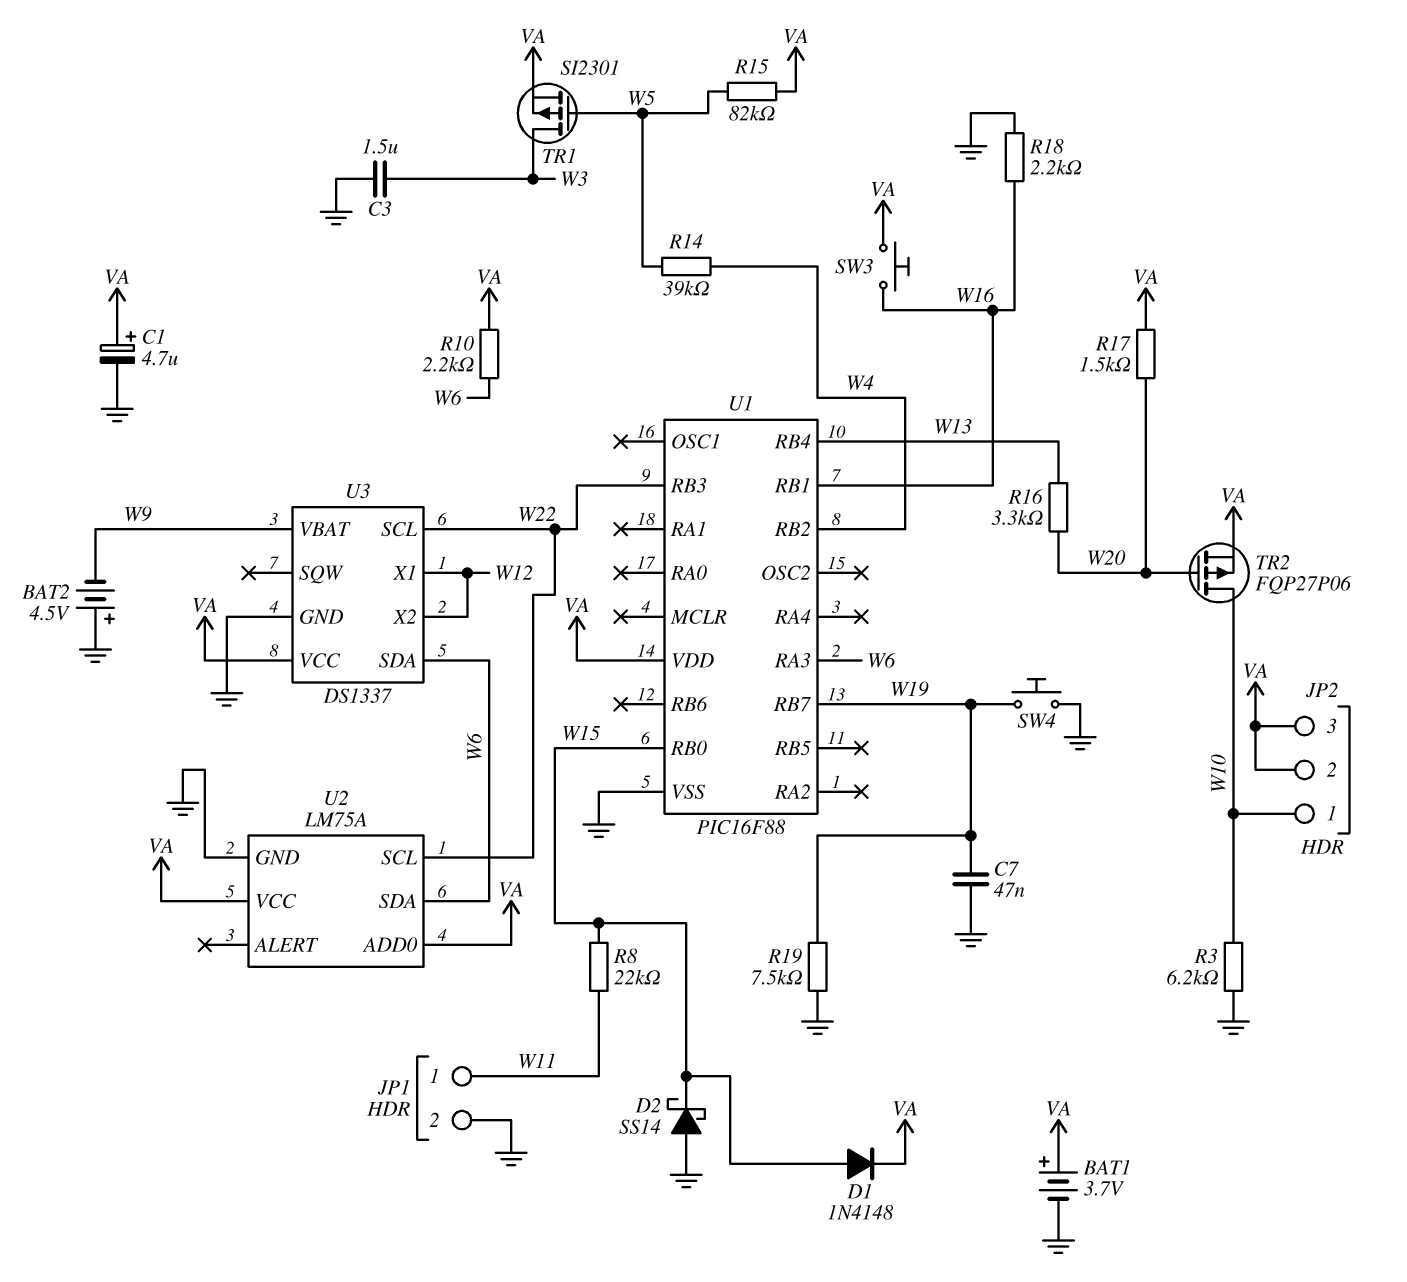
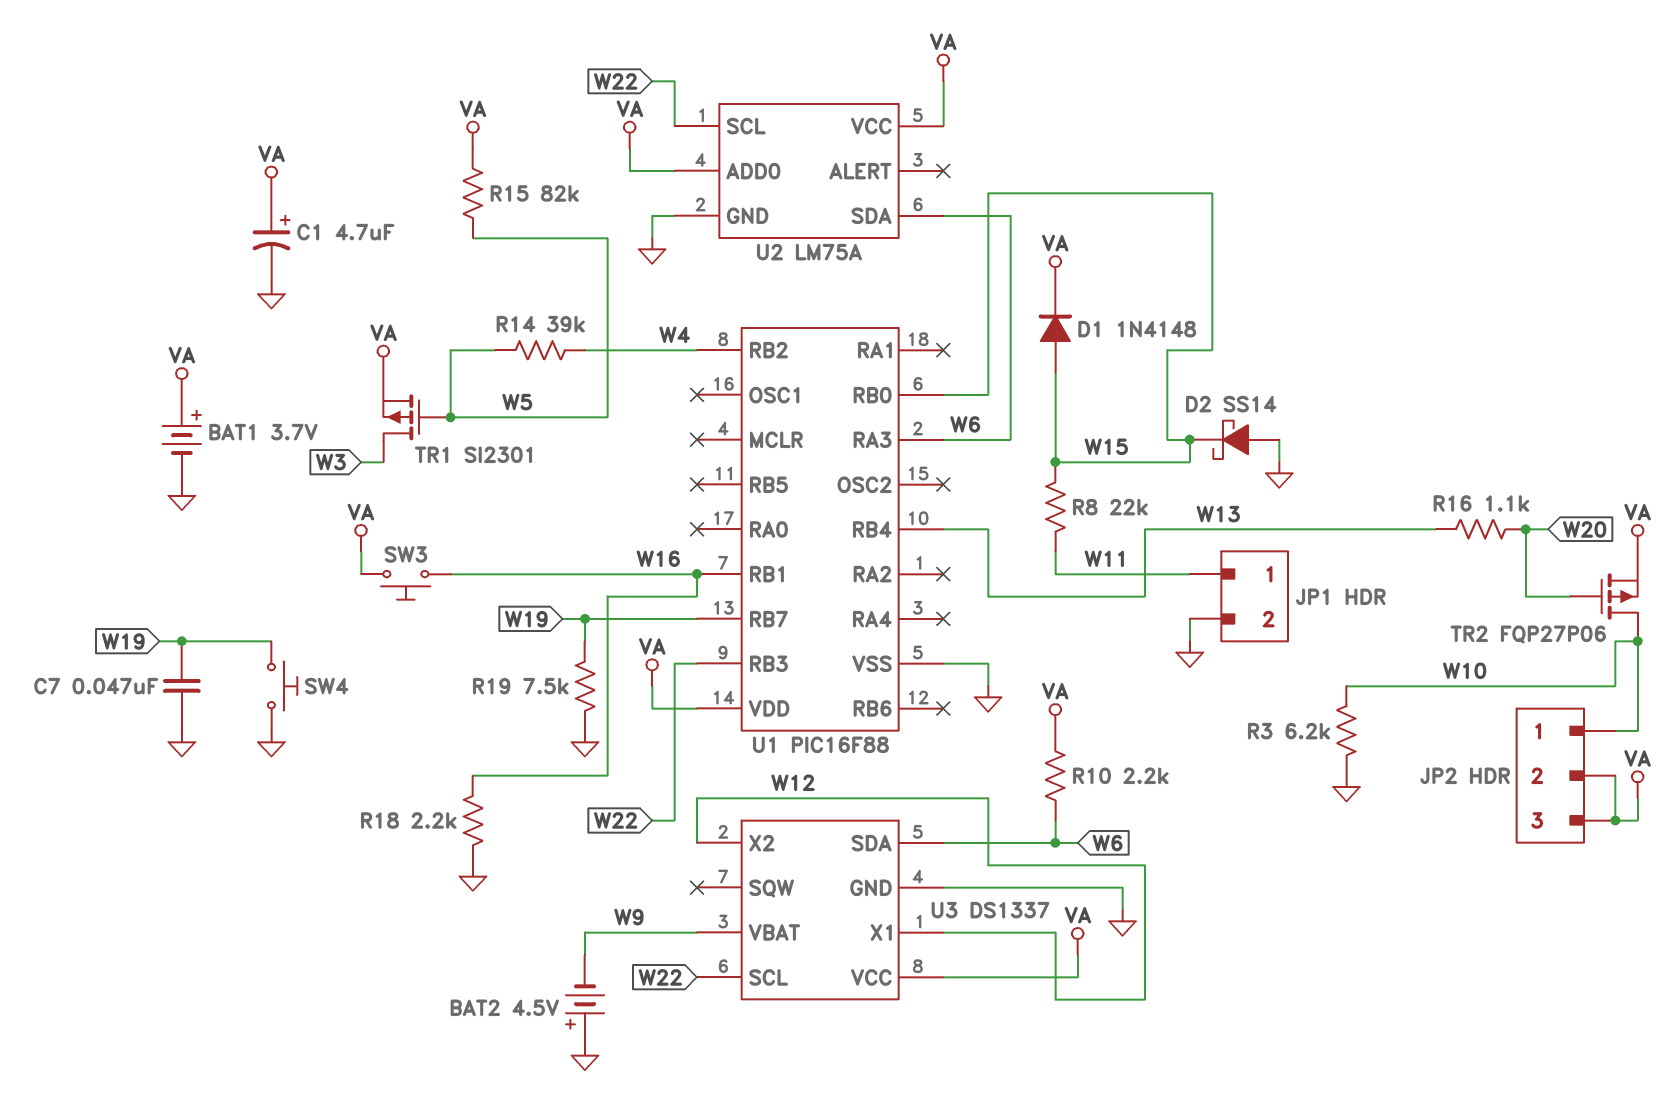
C3: 1.5uF (GND, W3) -> none
R16: 3.3k (W13, W20) -> 1.1k (W13, W20)
R17: 1.5k (VA, W20) -> none

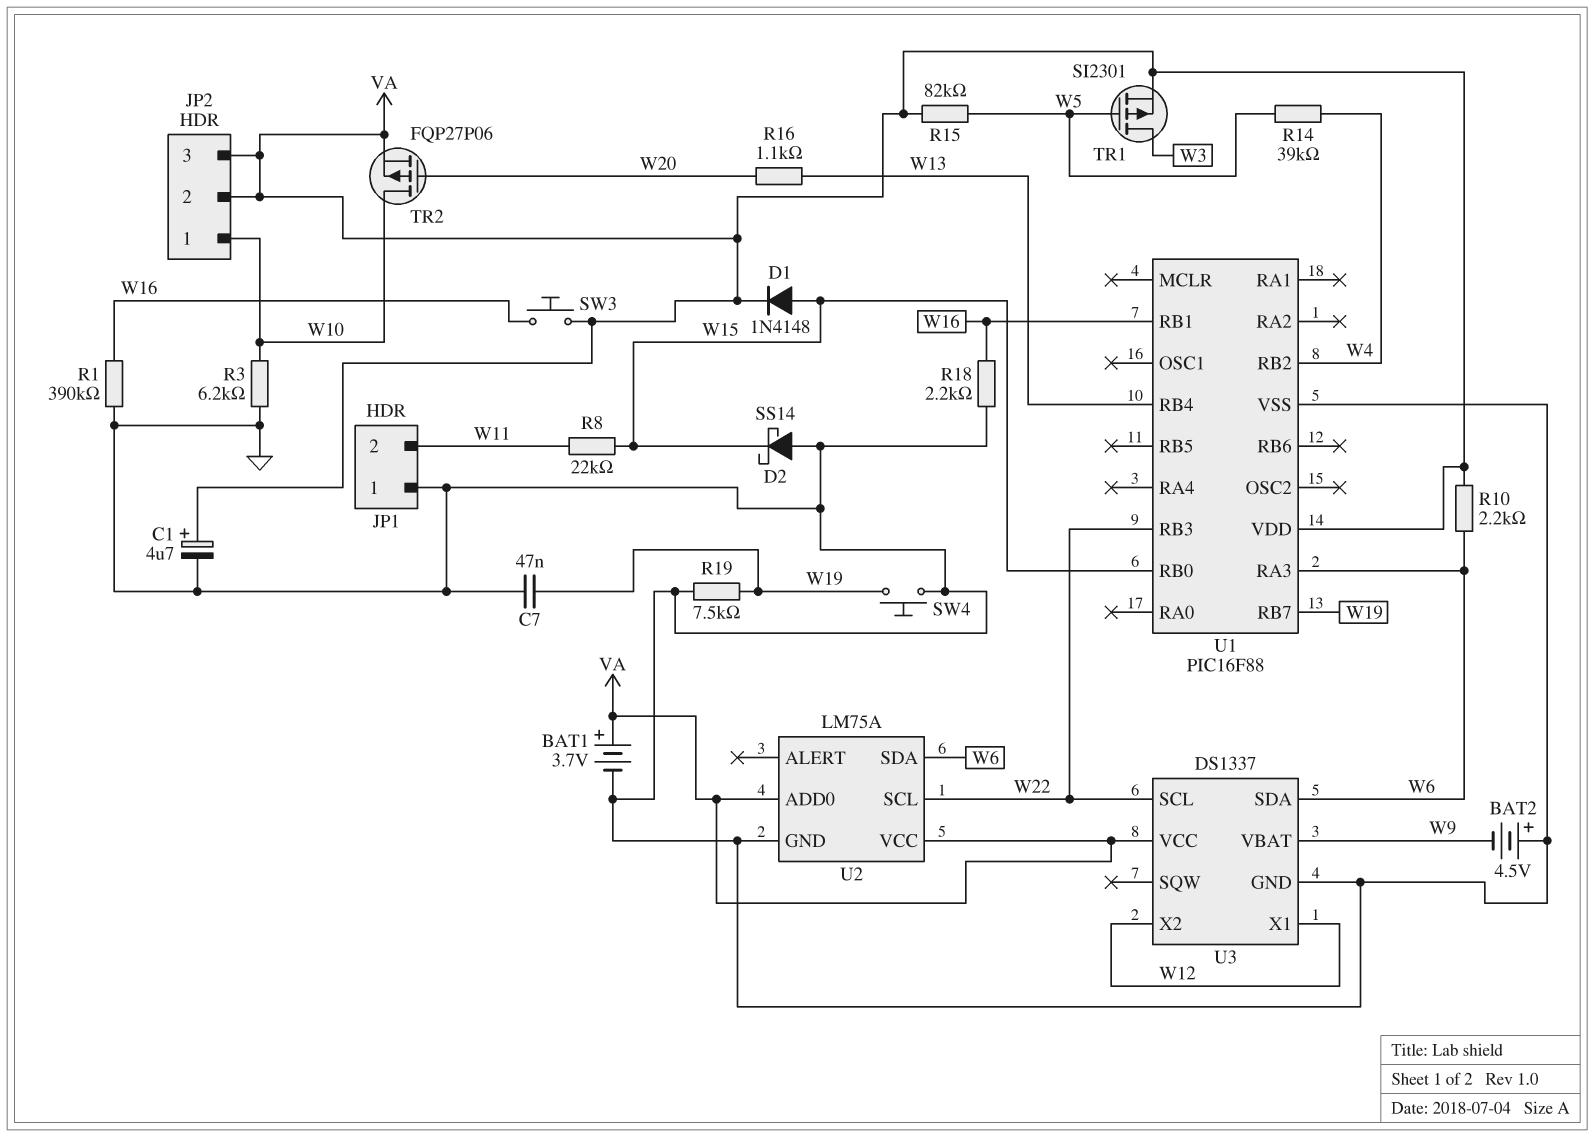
JP1 pin 1: W11 -> GND
JP1 pin 2: GND -> W11
R1: none -> 390k (GND, W16)

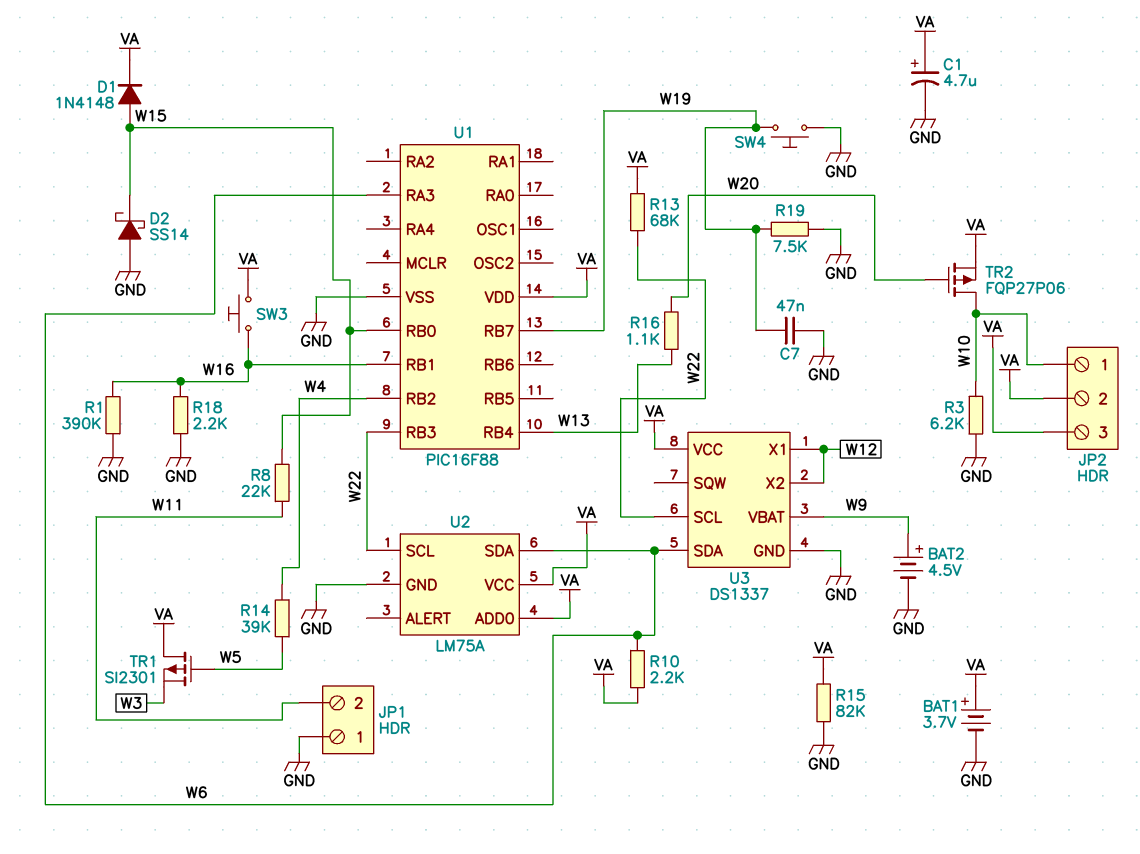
BAT2: 4.5V (plus GND, minus W9) -> 4.5V (plus W9, minus GND)
R13: none -> 68k (VA, W22)
R15: 82k (VA, W5) -> 82k (GND, VA)
TR1: PMOS SI2301 (G W5, D W3, S VA) -> PMOS SI2301 (G W5, D VA, S W3)

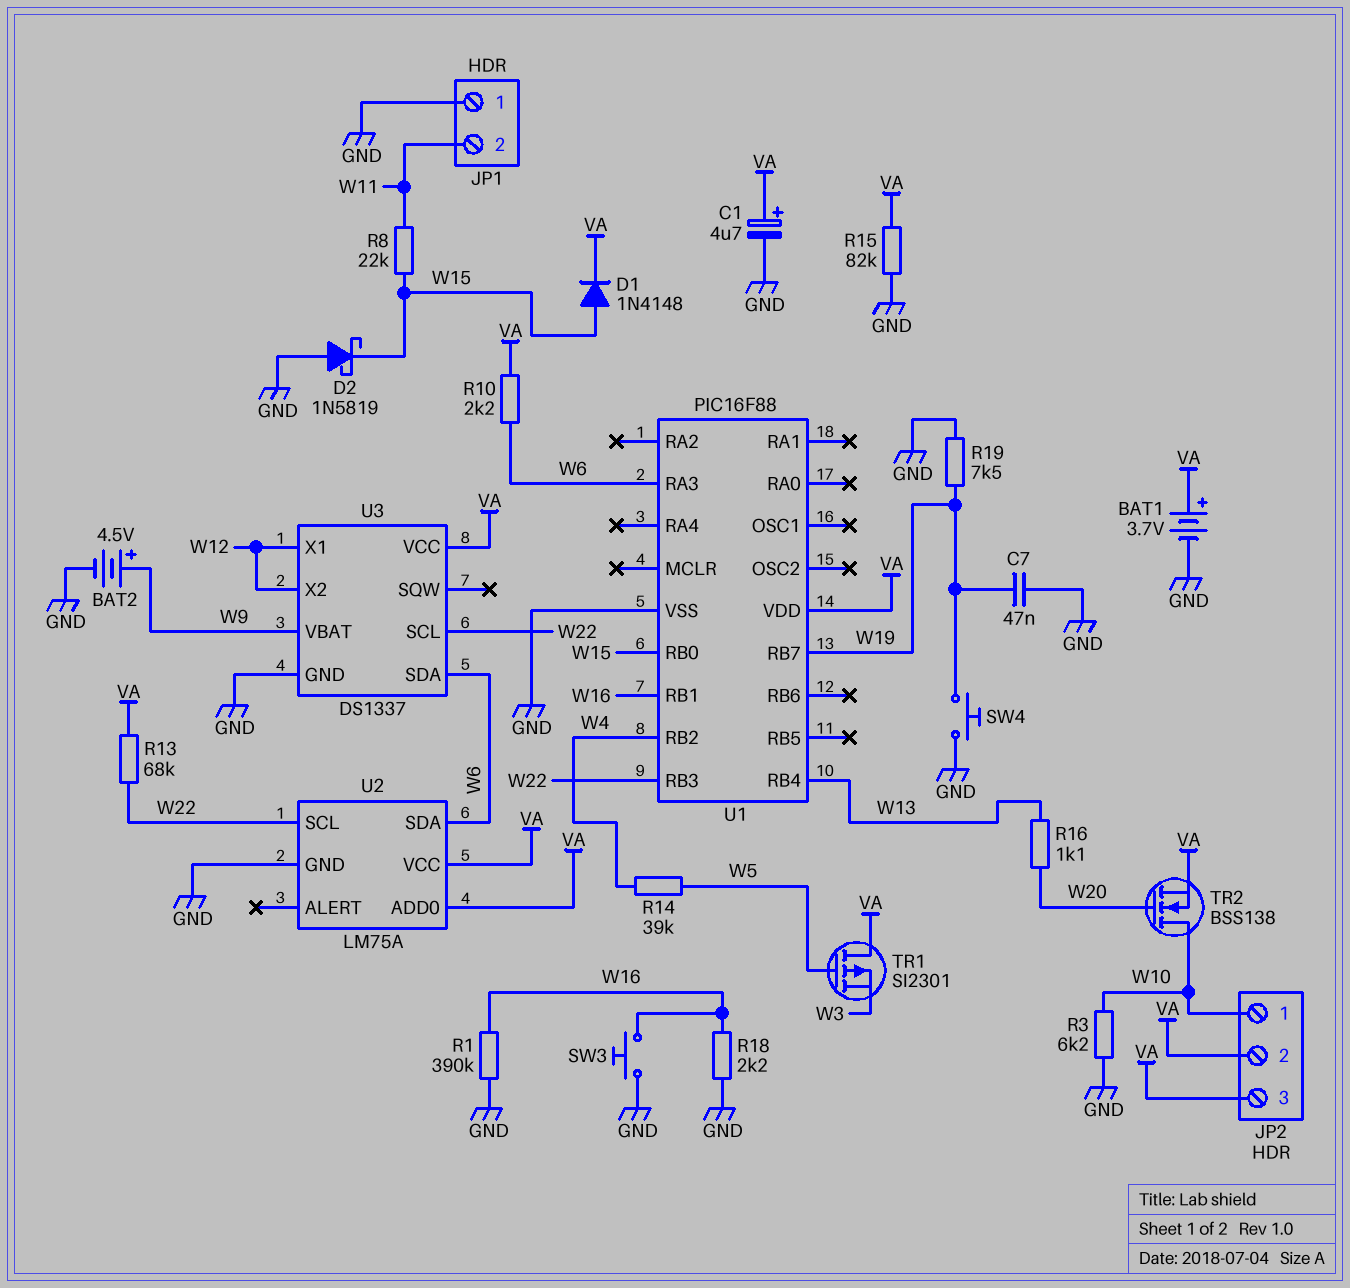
D2: schottky SS14 (A GND, K W15) -> schottky 1N5819 (A GND, K W15)
SW3: button (VA, W16) -> button (GND, W16)
TR2: PMOS FQP27P06 (G W20, D W10, S VA) -> NMOS BSS138 (G W20, D W10, S VA)

